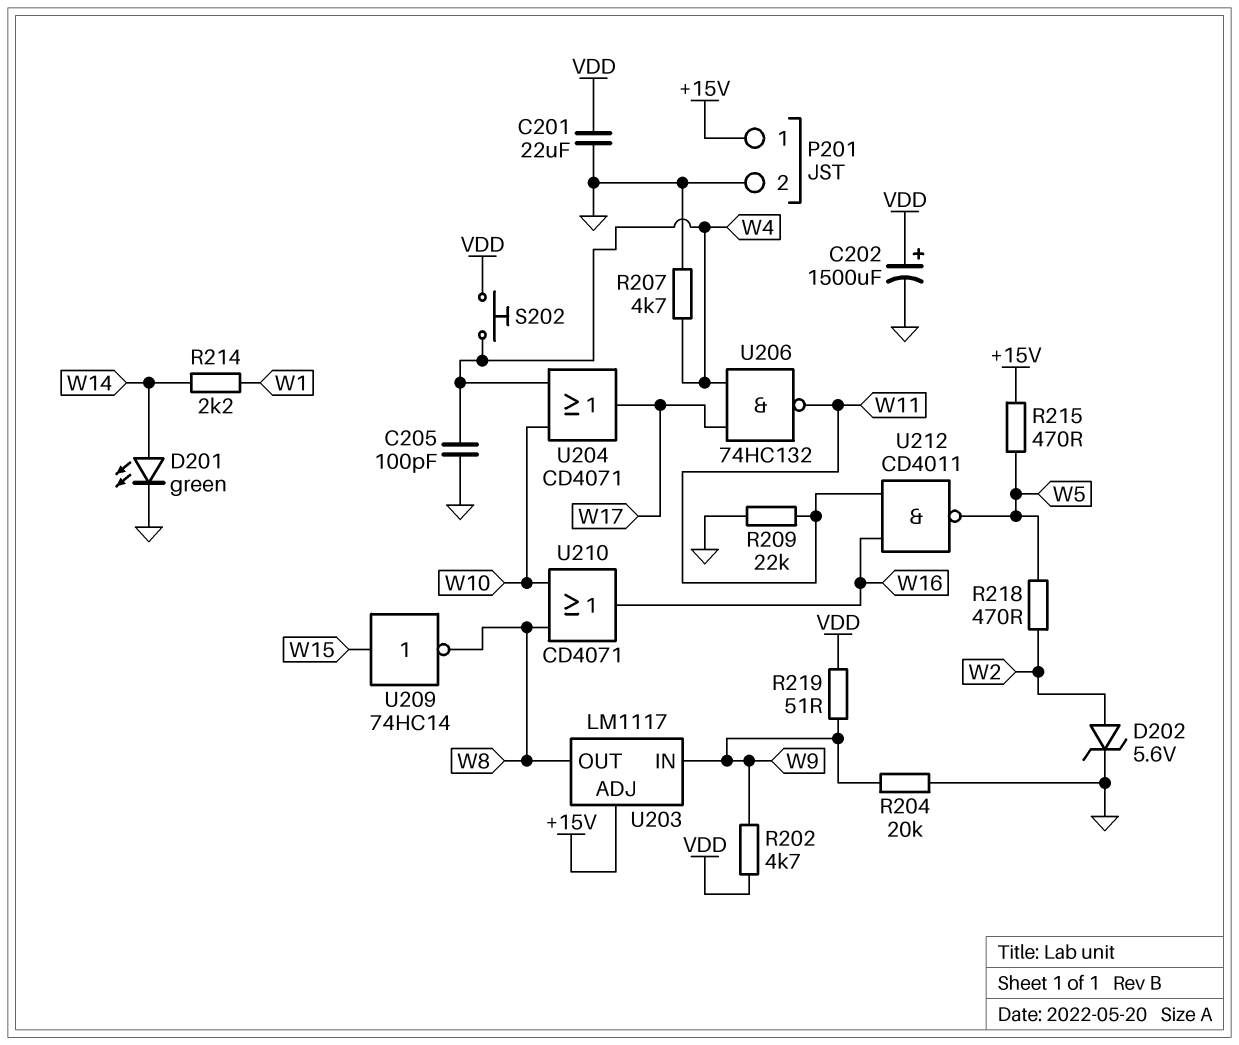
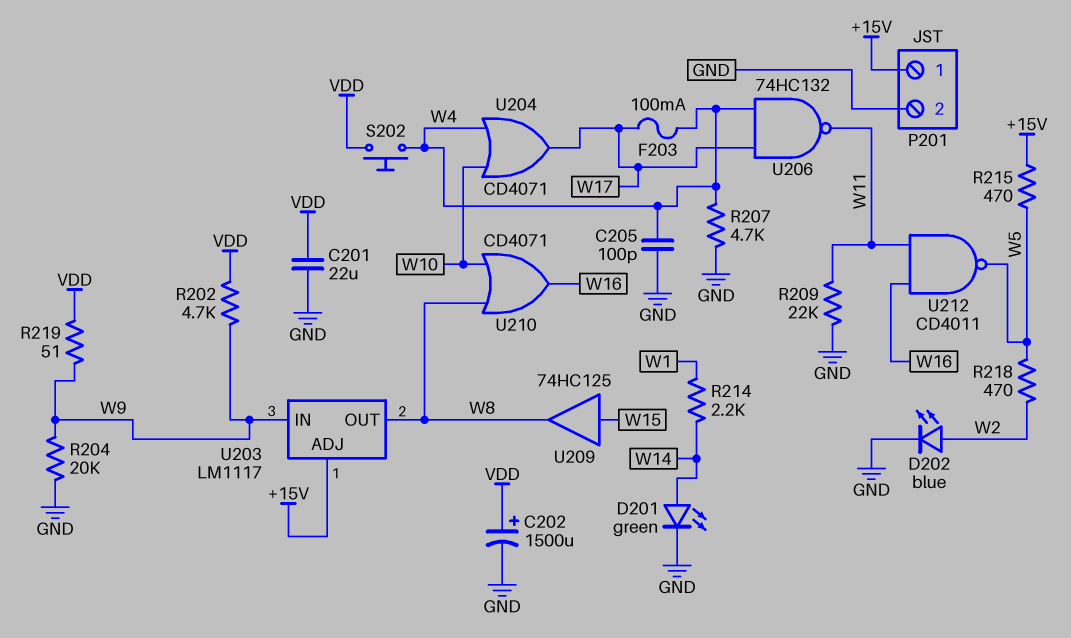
D202: zener 5.6V (A W2, K GND) -> LED blue (A W2, K GND)
F203: none -> 100mA (W4, W17)
U209: NOT 74HC14 (in W15, out W8) -> buffer 74HC125 (in W15, out W8)

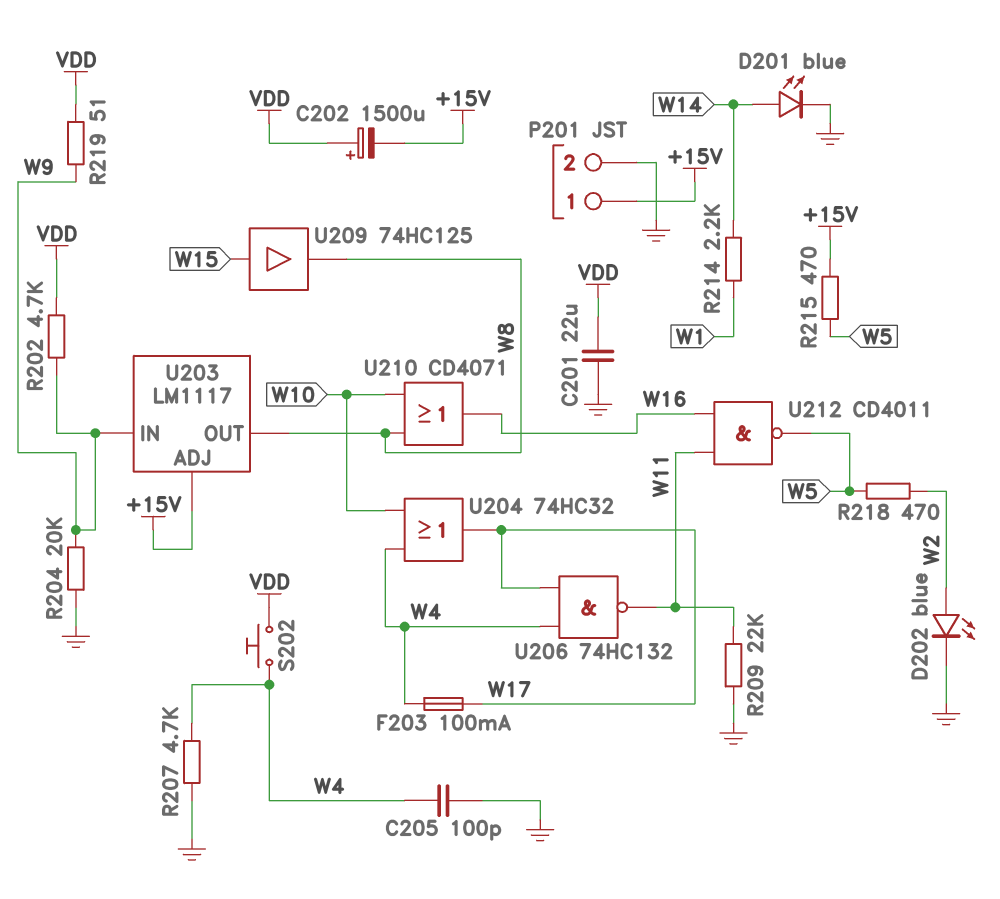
C202: 1500uF (plus VDD, minus GND) -> 1500uF (plus VDD, minus +15V)
D201: LED green (A W14, K GND) -> LED blue (A W14, K GND)
U204: OR CD4071 (in W4, in W10, out W17) -> OR 74HC32 (in W4, in W10, out W17)

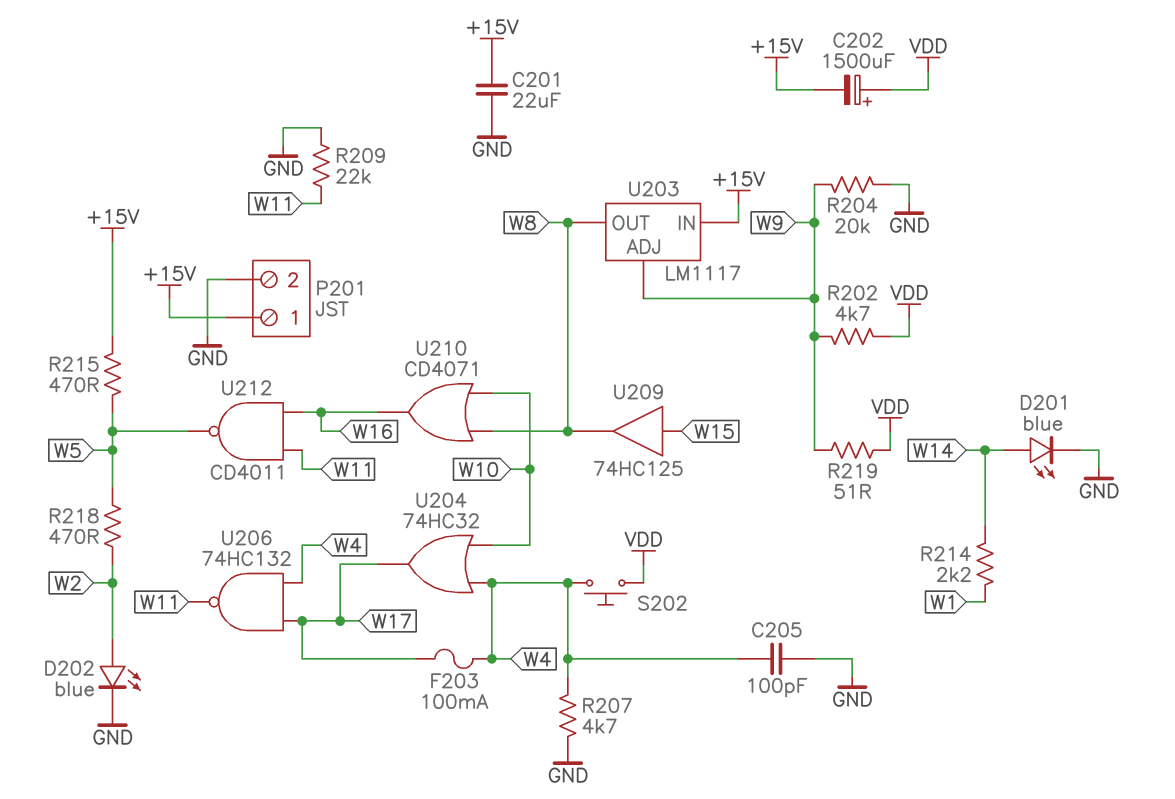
C201: 22uF (GND, VDD) -> 22uF (+15V, GND)
U203 pin ADJ: +15V -> W9
U203 pin IN: W9 -> +15V

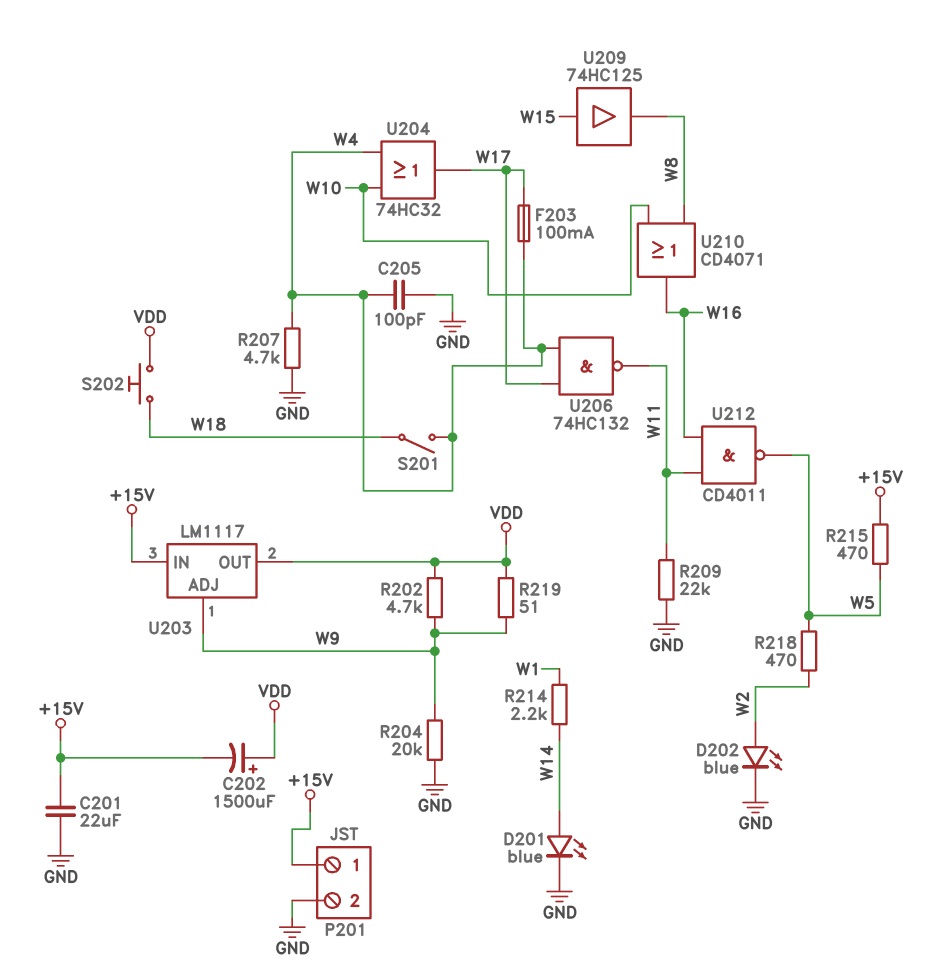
S201: none -> switch (W4, W18)
S202: button (VDD, W4) -> button (VDD, W18)
U203 pin OUT: W8 -> VDD

